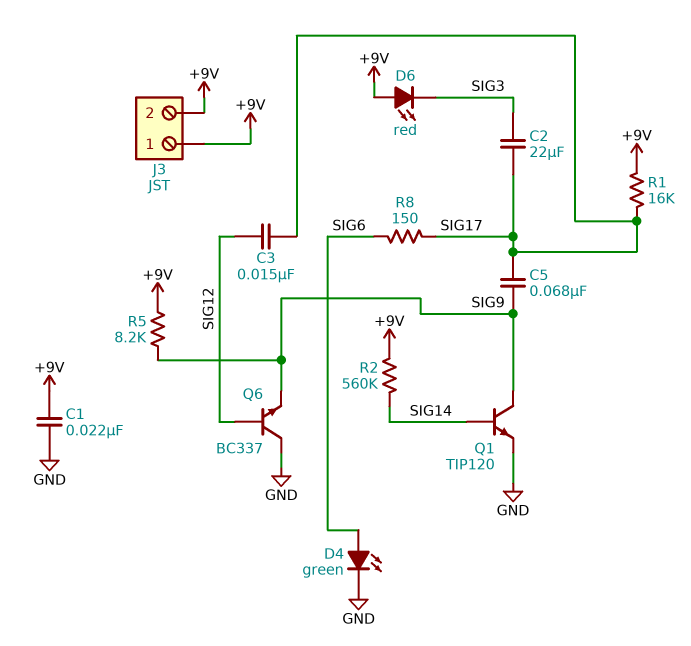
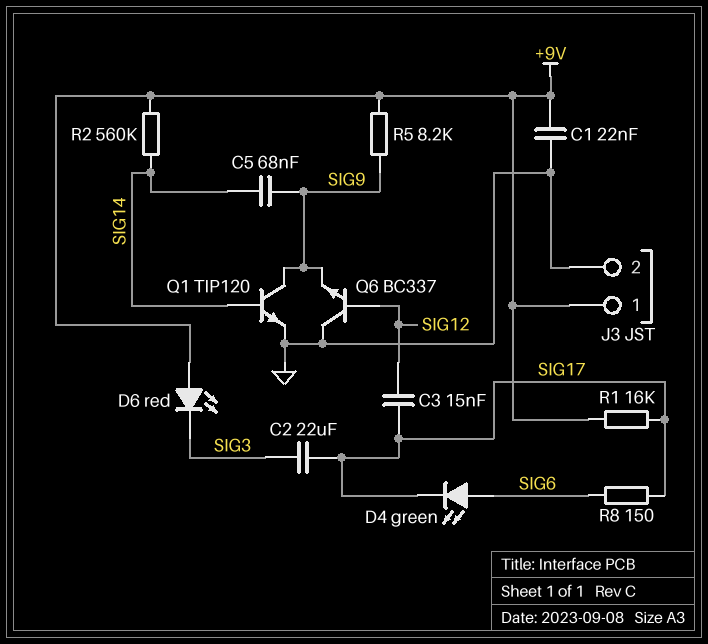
C5: 68nF (SIG9, SIG17) -> 68nF (SIG9, SIG14)
D4: LED green (A SIG6, K GND) -> LED green (A SIG6, K SIG17)
J3 pin 2: +9V -> GND

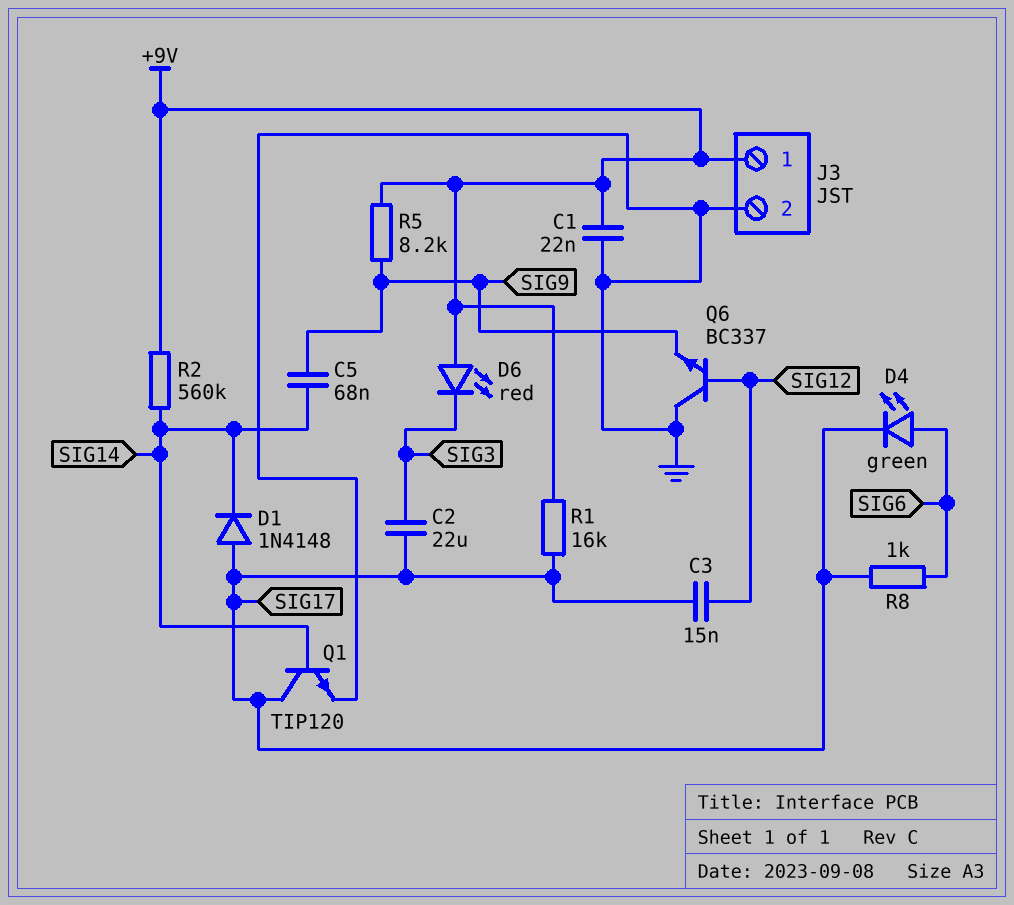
D1: none -> diode 1N4148 (A SIG17, K SIG14)
Q1: NPN TIP120 (B SIG14, C SIG9, E GND) -> NPN TIP120 (B SIG14, C SIG17, E GND)
R8: 150 (SIG6, SIG17) -> 1k (SIG6, SIG17)

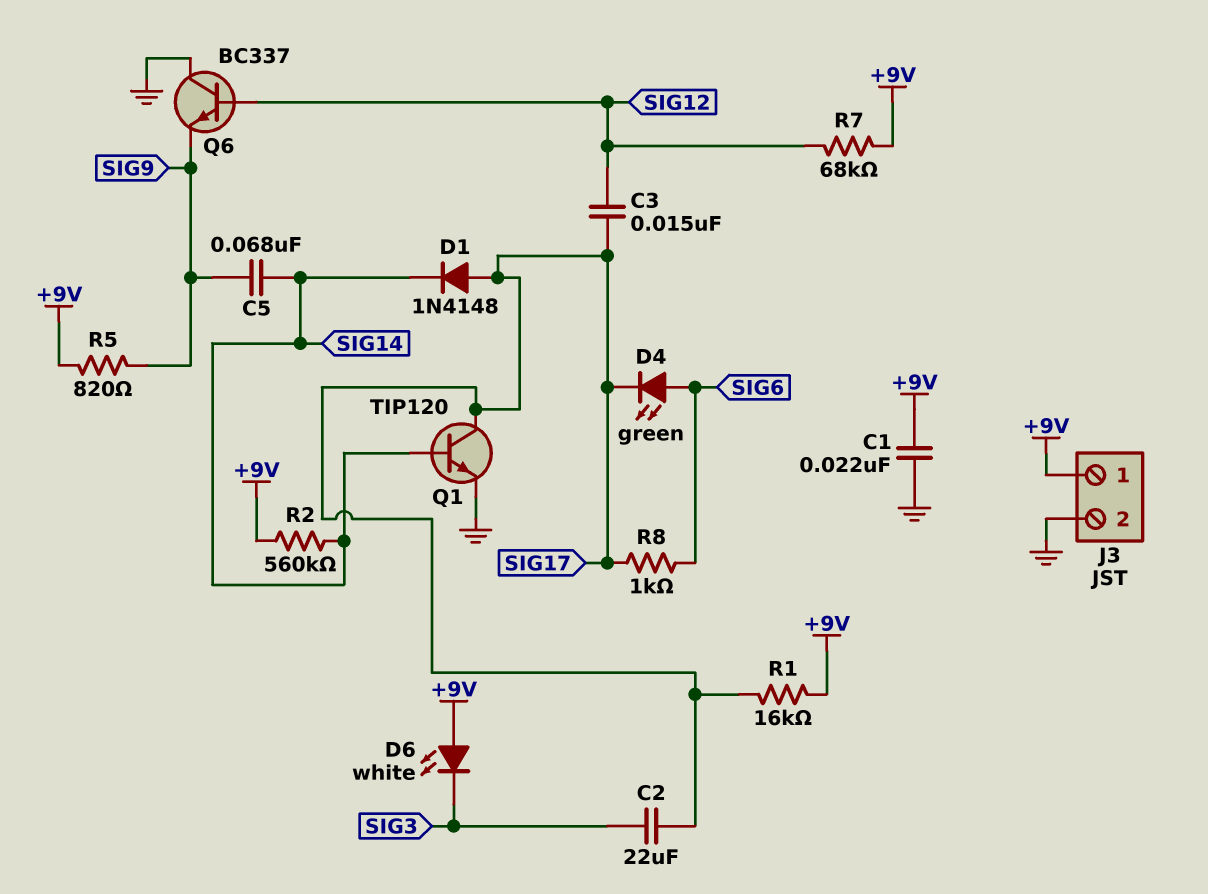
D6: LED red (A +9V, K SIG3) -> LED white (A +9V, K SIG3)
R5: 8.2k (+9V, SIG9) -> 820 (+9V, SIG9)
R7: none -> 68k (+9V, SIG12)

